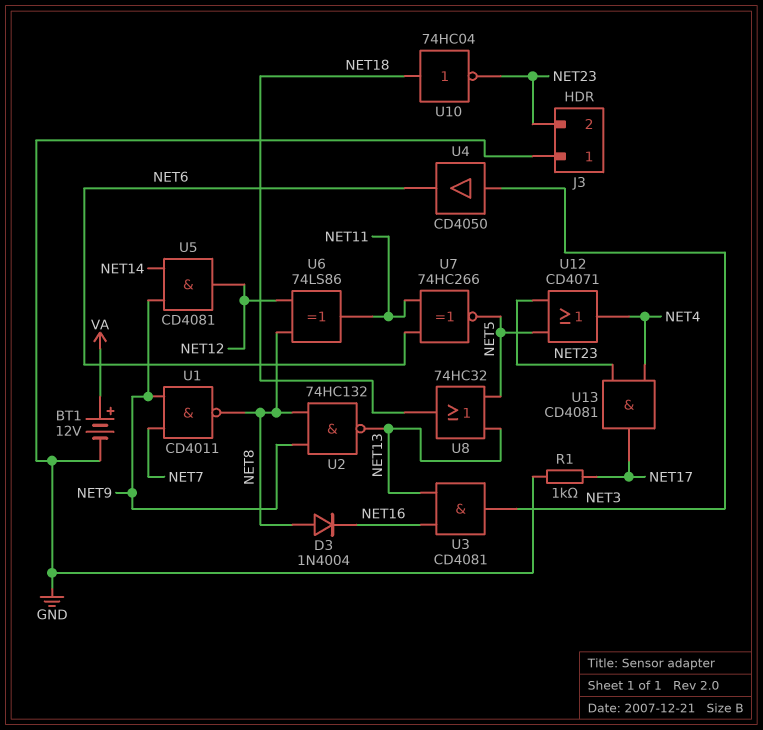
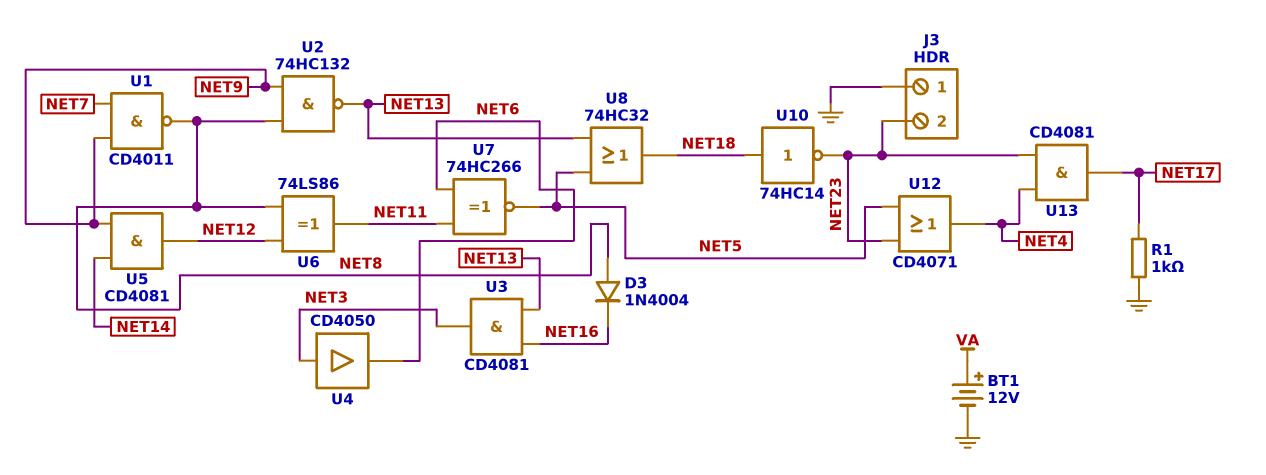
U10: NOT 74HC04 (in NET18, out NET23) -> NOT 74HC14 (in NET18, out NET23)

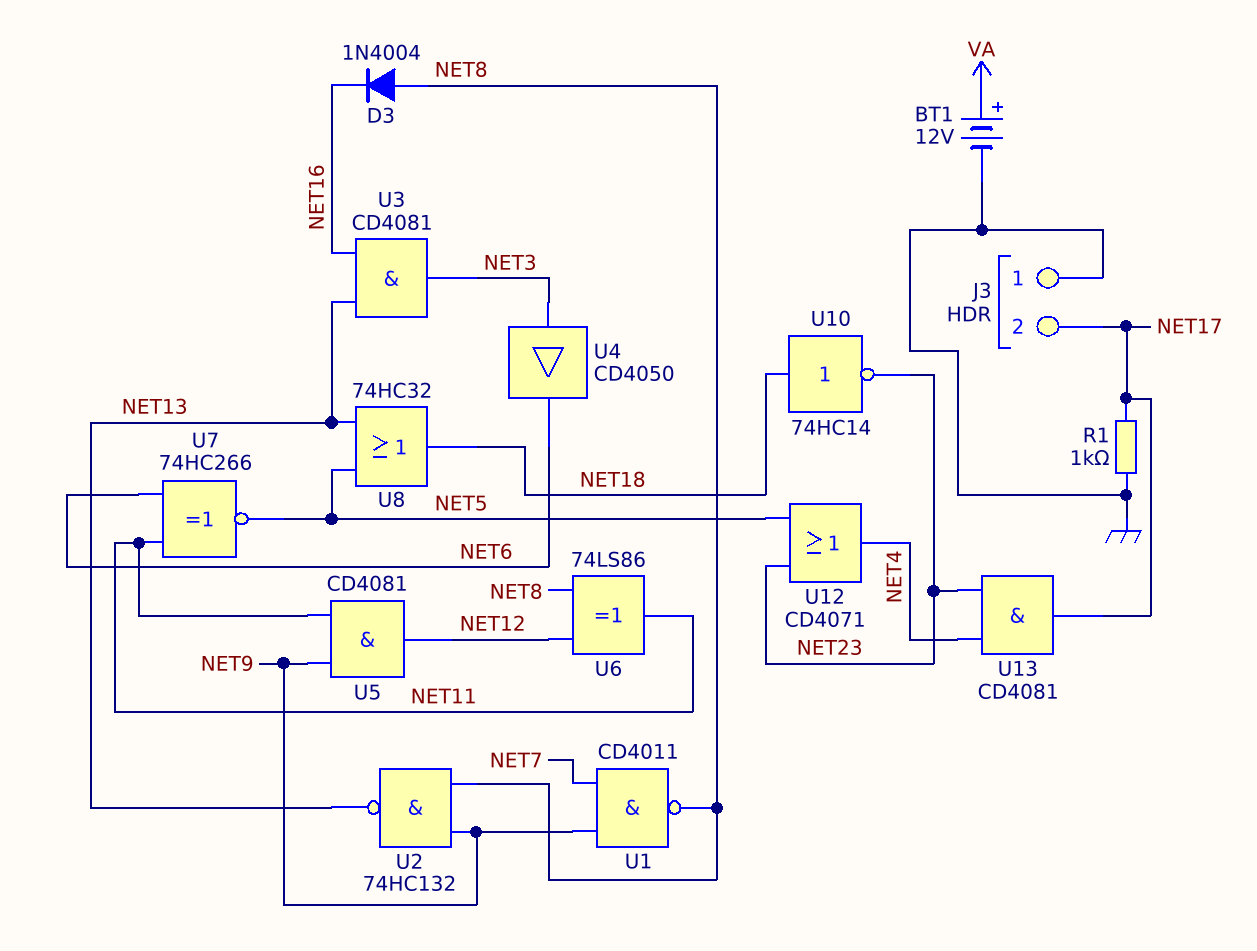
J3 pin 2: NET23 -> NET17
U5: AND CD4081 (in NET9, in NET14, out NET12) -> AND CD4081 (in NET9, in NET11, out NET12)

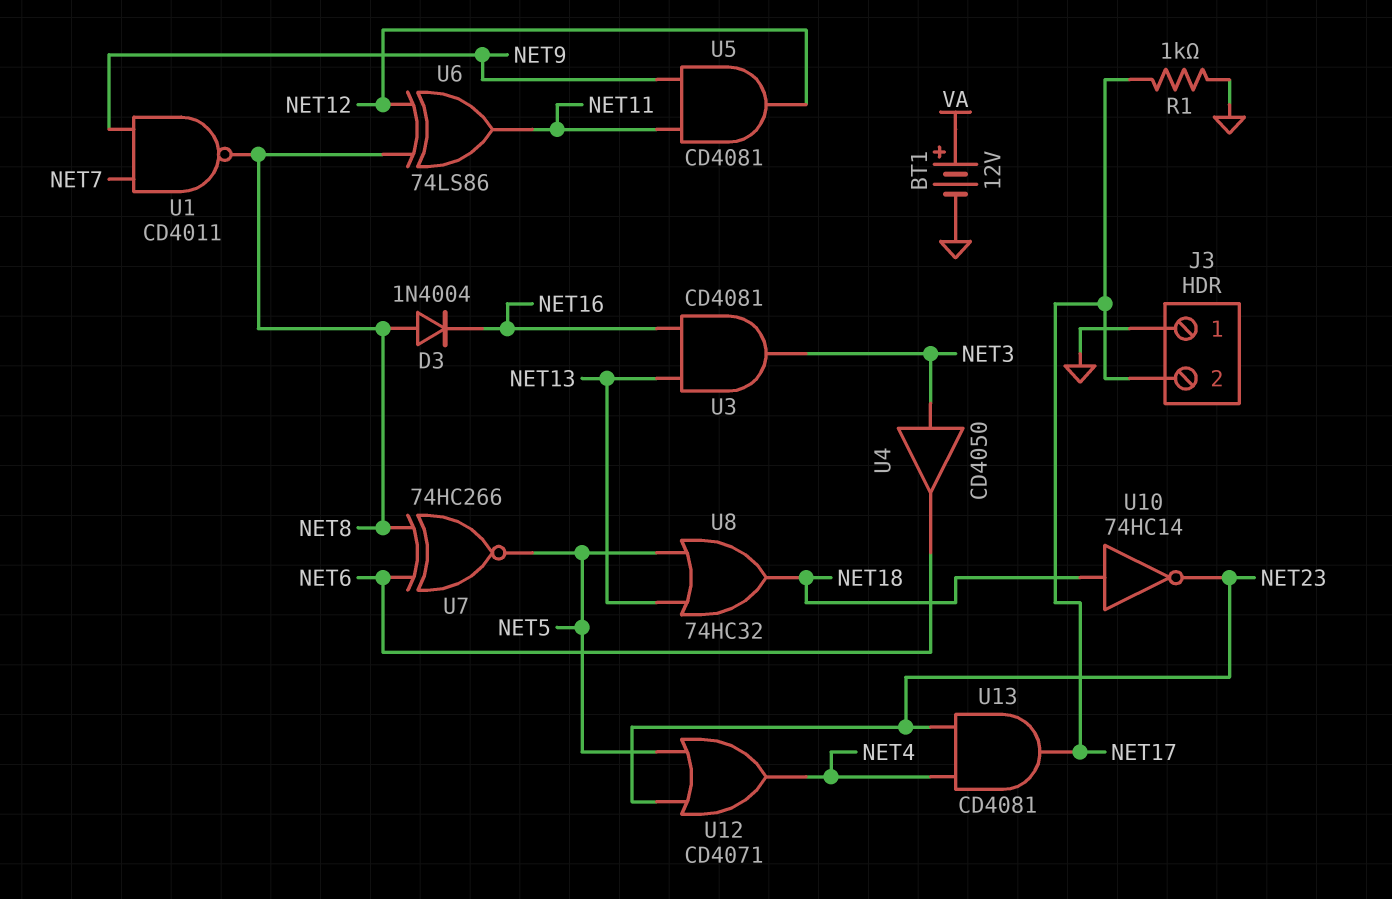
U2: NAND 74HC132 (in NET8, in NET9, out NET13) -> none
U7: XNOR 74HC266 (in NET6, in NET11, out NET5) -> XNOR 74HC266 (in NET6, in NET8, out NET5)

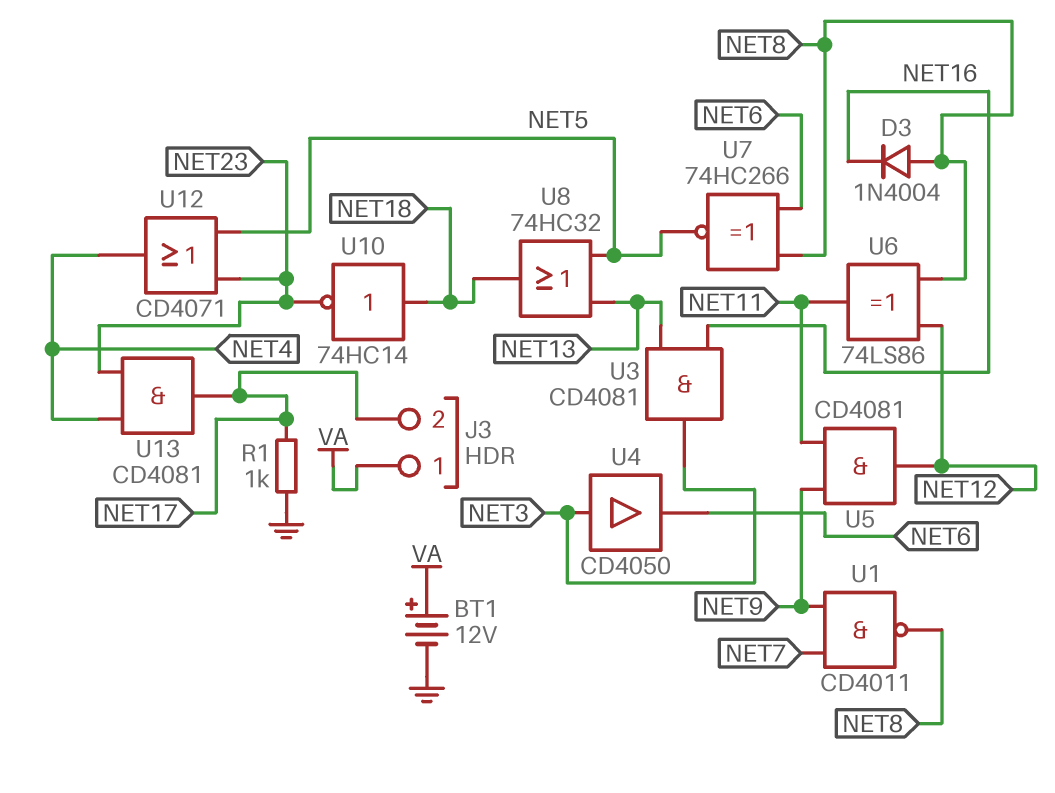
J3 pin 1: GND -> VA

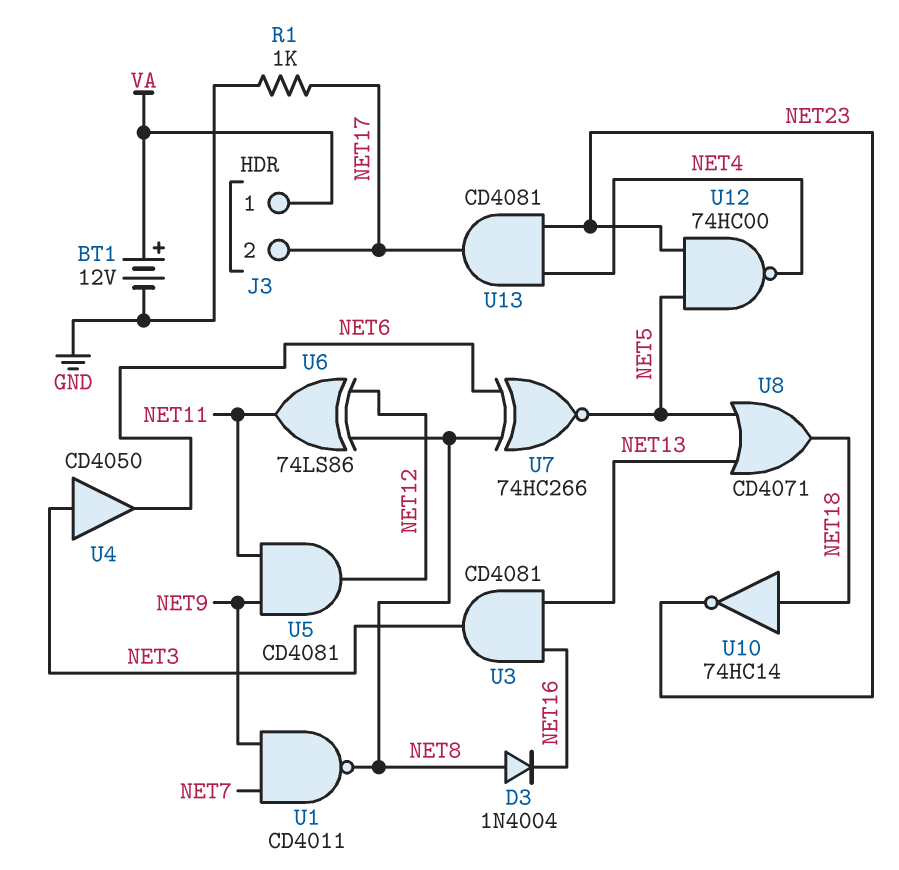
U8: OR 74HC32 (in NET5, in NET13, out NET18) -> OR CD4071 (in NET5, in NET13, out NET18)
U12: OR CD4071 (in NET5, in NET23, out NET4) -> NAND 74HC00 (in NET5, in NET23, out NET4)

